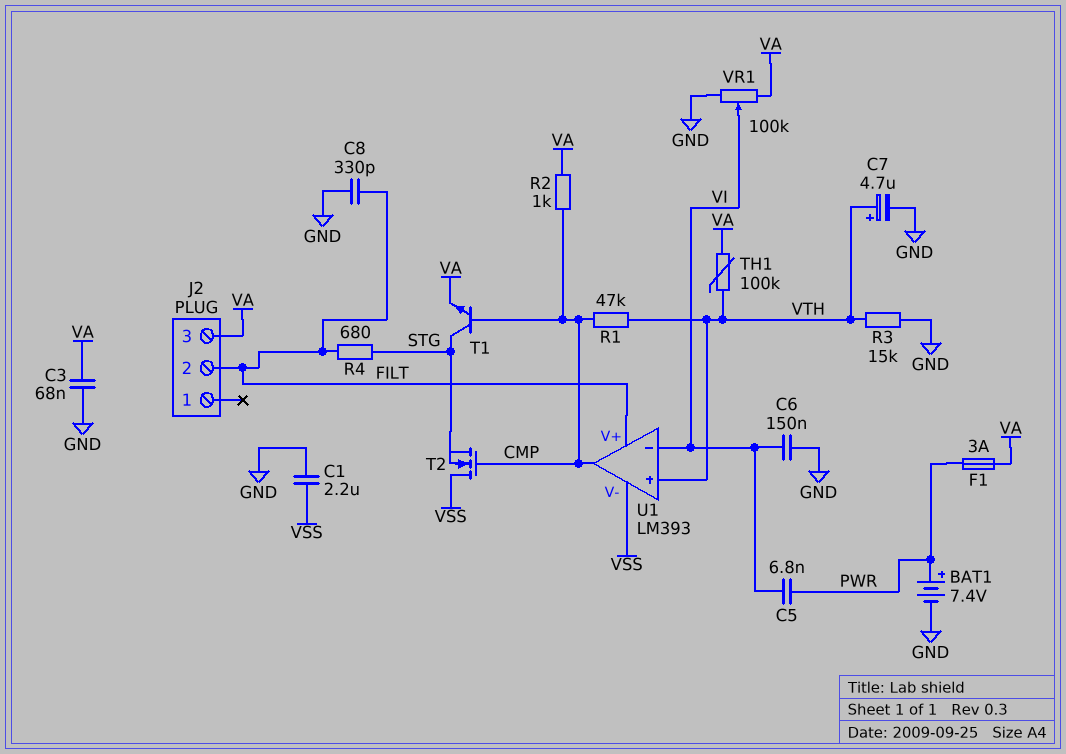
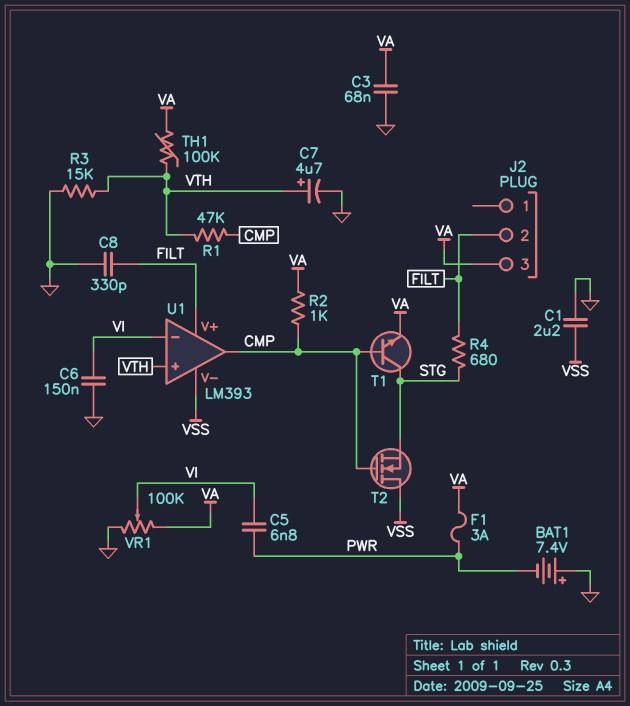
BAT1: 7.4V (plus PWR, minus GND) -> 7.4V (plus GND, minus PWR)

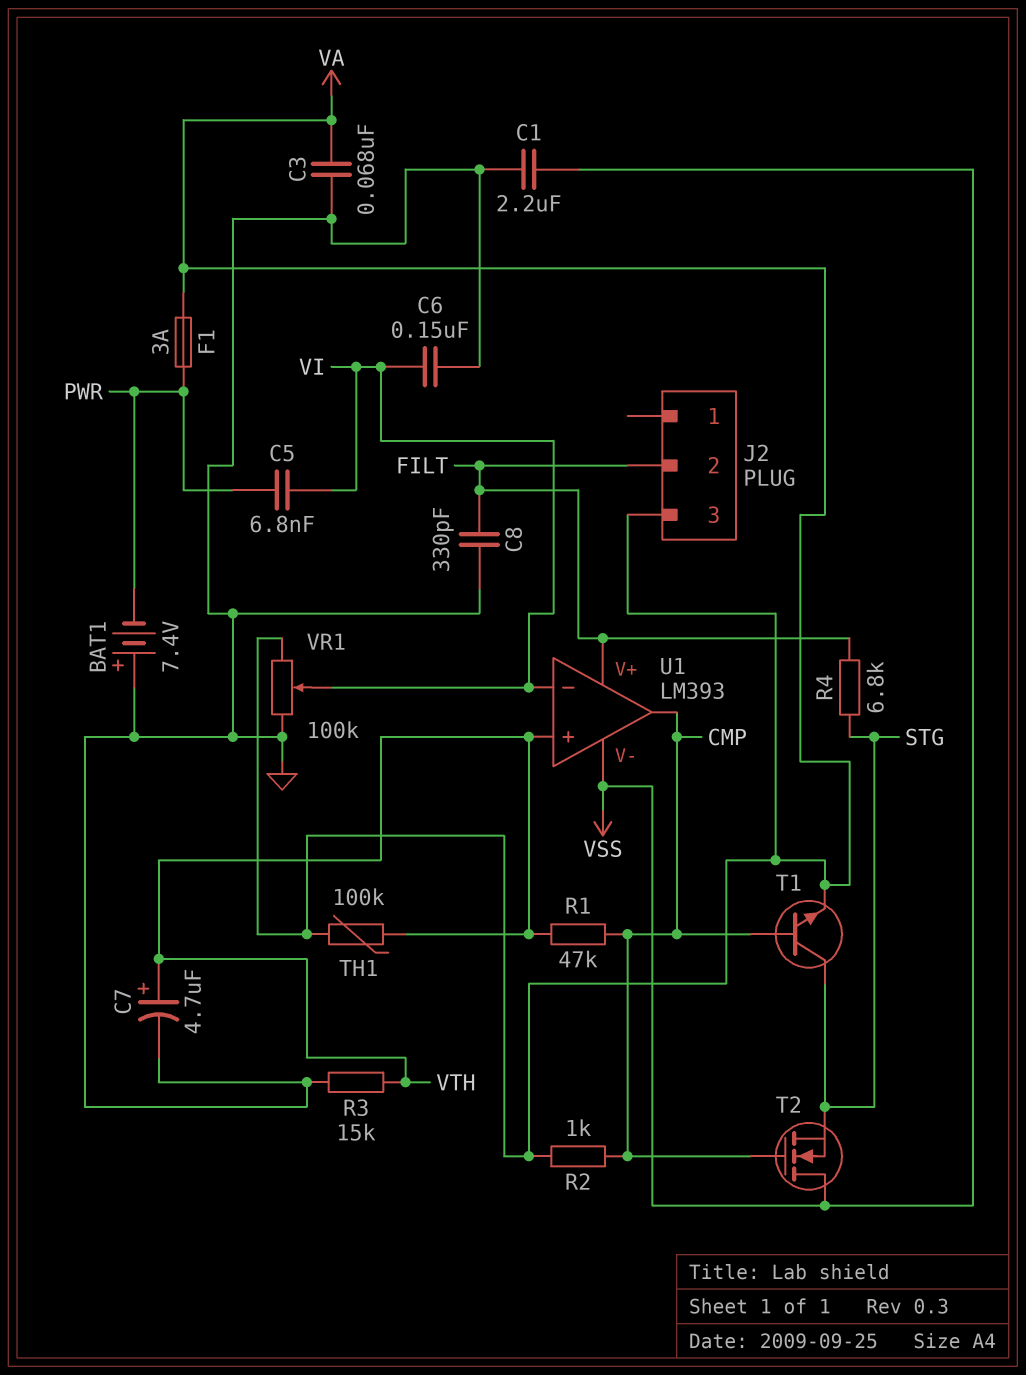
R4: 680 (FILT, STG) -> 6.8k (FILT, STG)

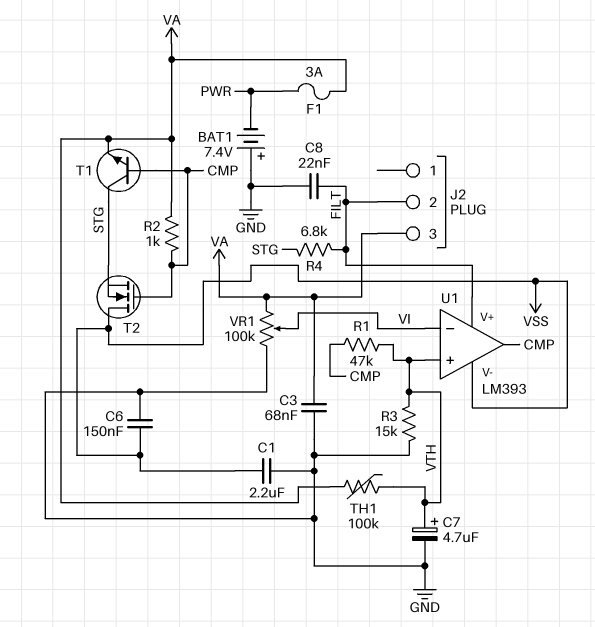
C5: 6.8nF (PWR, VI) -> none
C6: 150nF (GND, VI) -> 150nF (GND, VSS)
C8: 330pF (FILT, GND) -> 22nF (FILT, GND)

